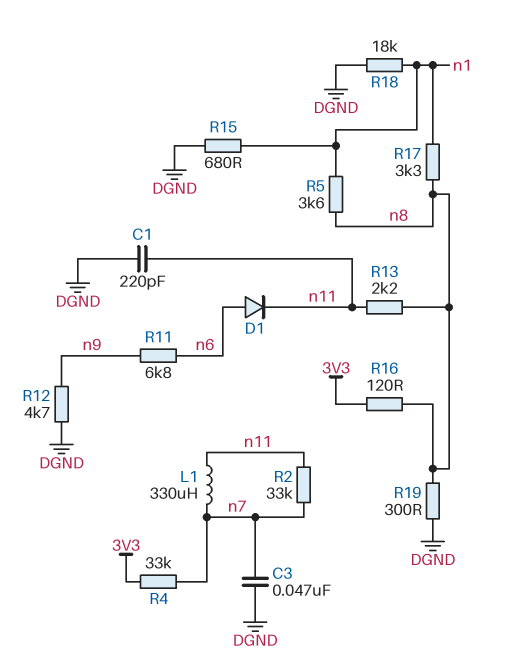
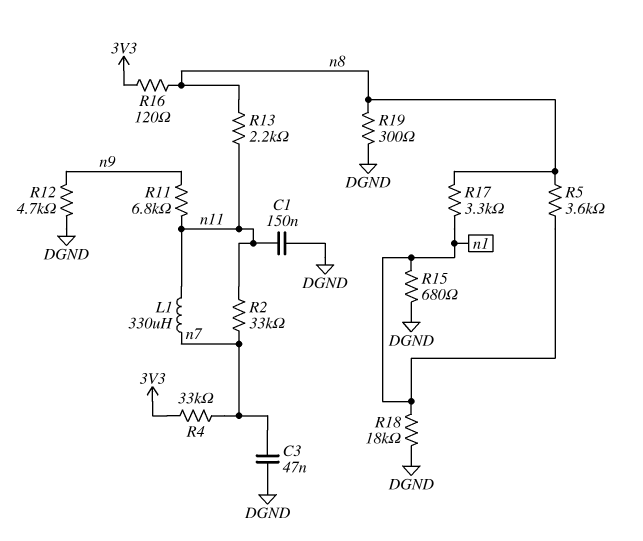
C1: 220pF (DGND, n11) -> 150nF (DGND, n11)
D1: diode (A n6, K n11) -> none
R11: 6.8k (n6, n9) -> 6.8k (n9, n11)

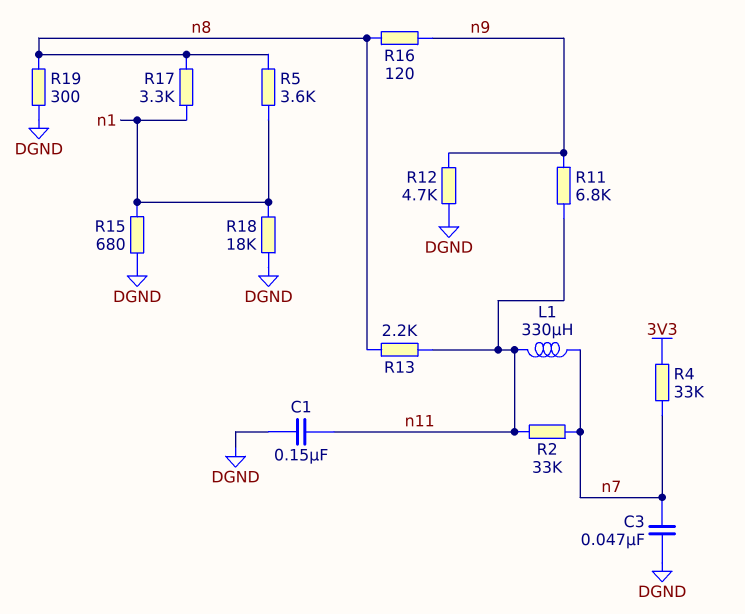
R16: 120 (3V3, n8) -> 120 (n8, n9)

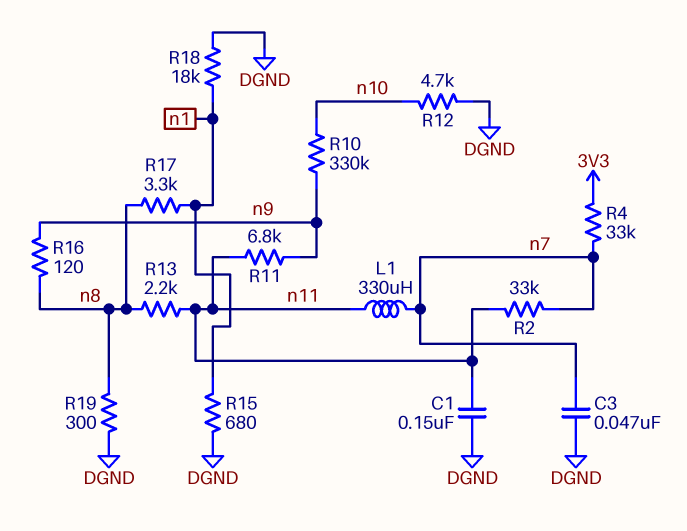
R5: 3.6k (n1, n8) -> none
R10: none -> 330k (n9, n10)
R12: 4.7k (DGND, n9) -> 4.7k (DGND, n10)

